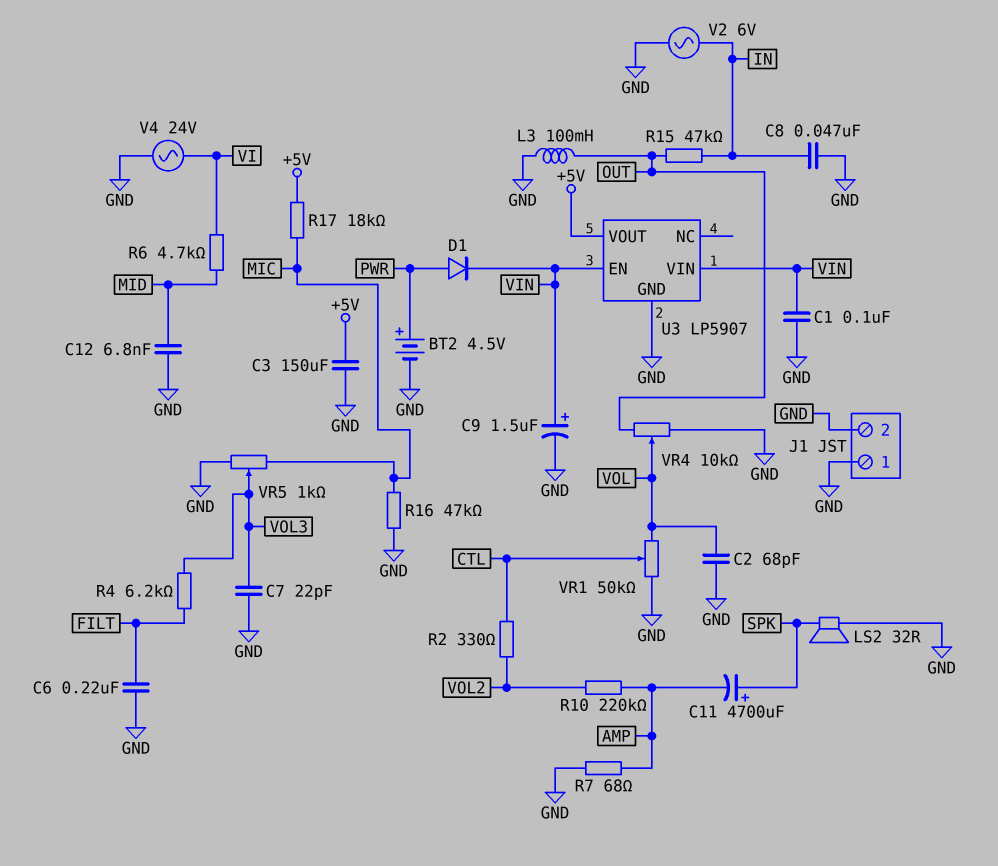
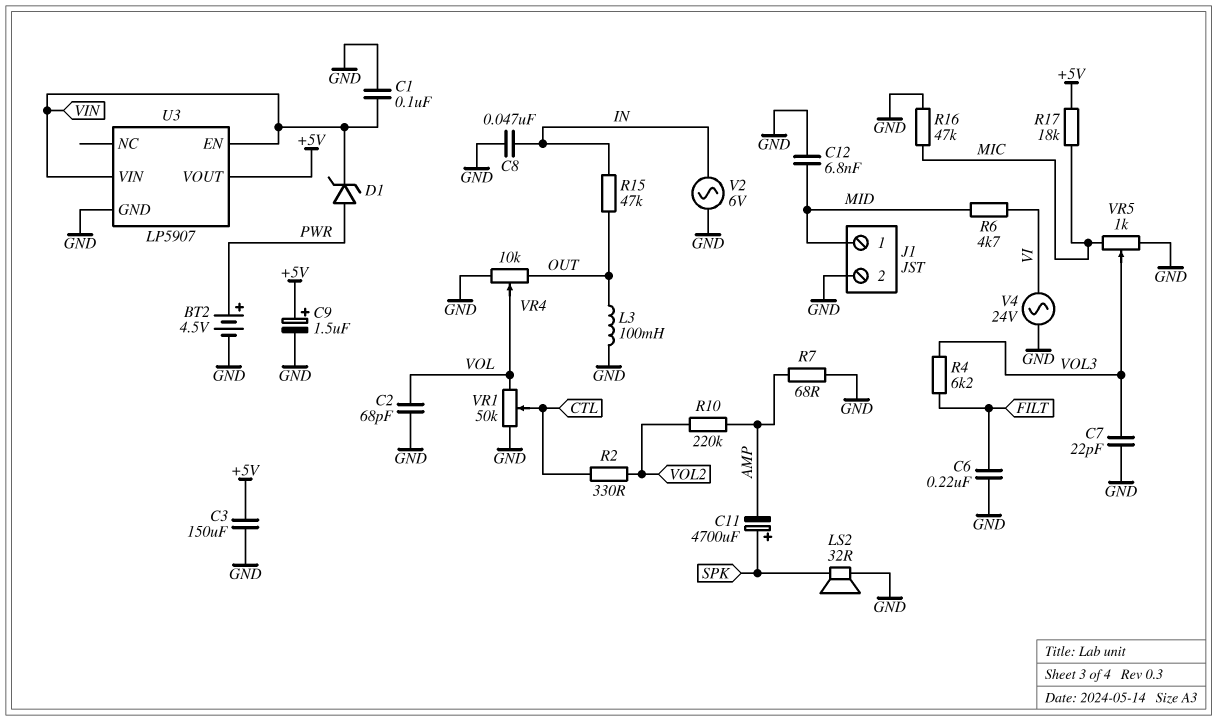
C9: 1.5uF (plus VIN, minus GND) -> 1.5uF (plus +5V, minus GND)
D1: diode (A PWR, K VIN) -> zener (A PWR, K VIN)
J1 pin 1: GND -> MID

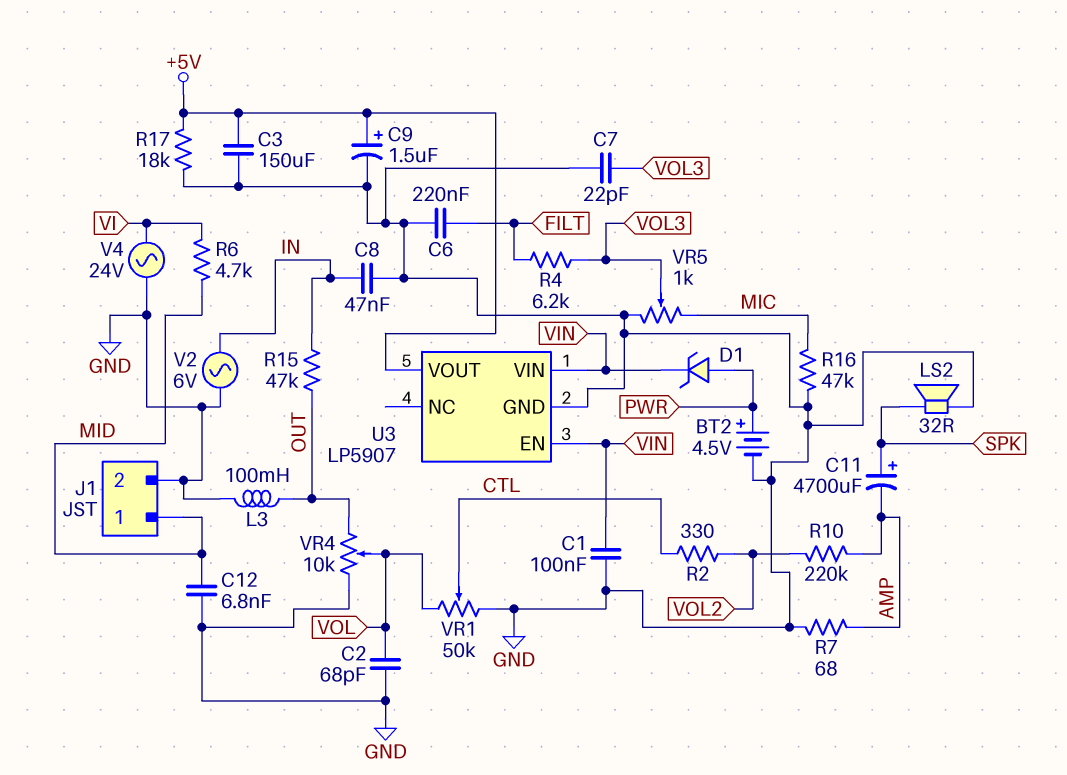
R17: 18k (+5V, MIC) -> 18k (+5V, GND)

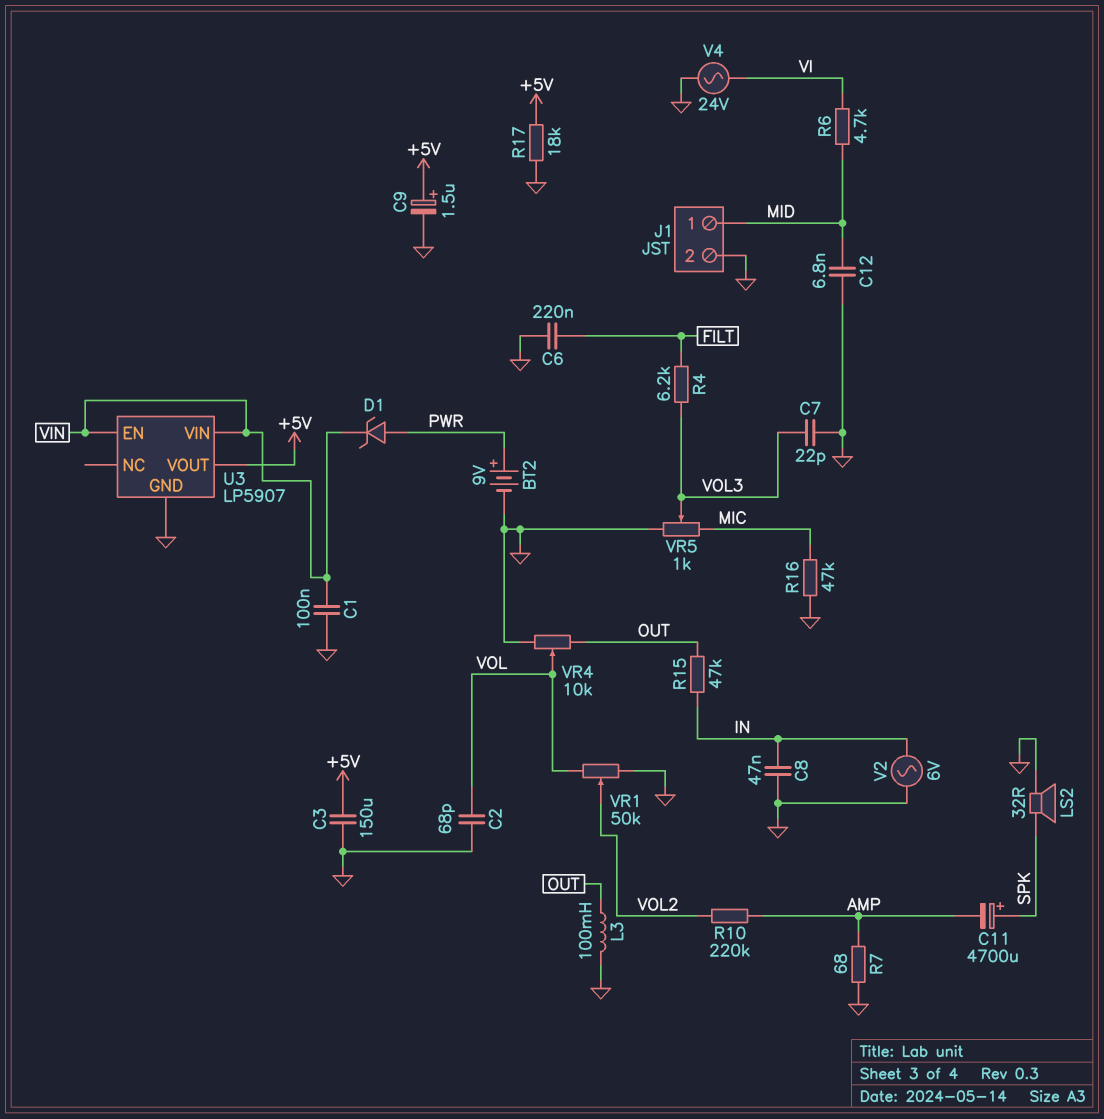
BT2: 4.5V (plus PWR, minus GND) -> 9V (plus PWR, minus GND)
R2: 330 (CTL, VOL2) -> none
VR1: 50k (GND, VOL, wiper CTL) -> 50k (GND, VOL, wiper VOL2)

